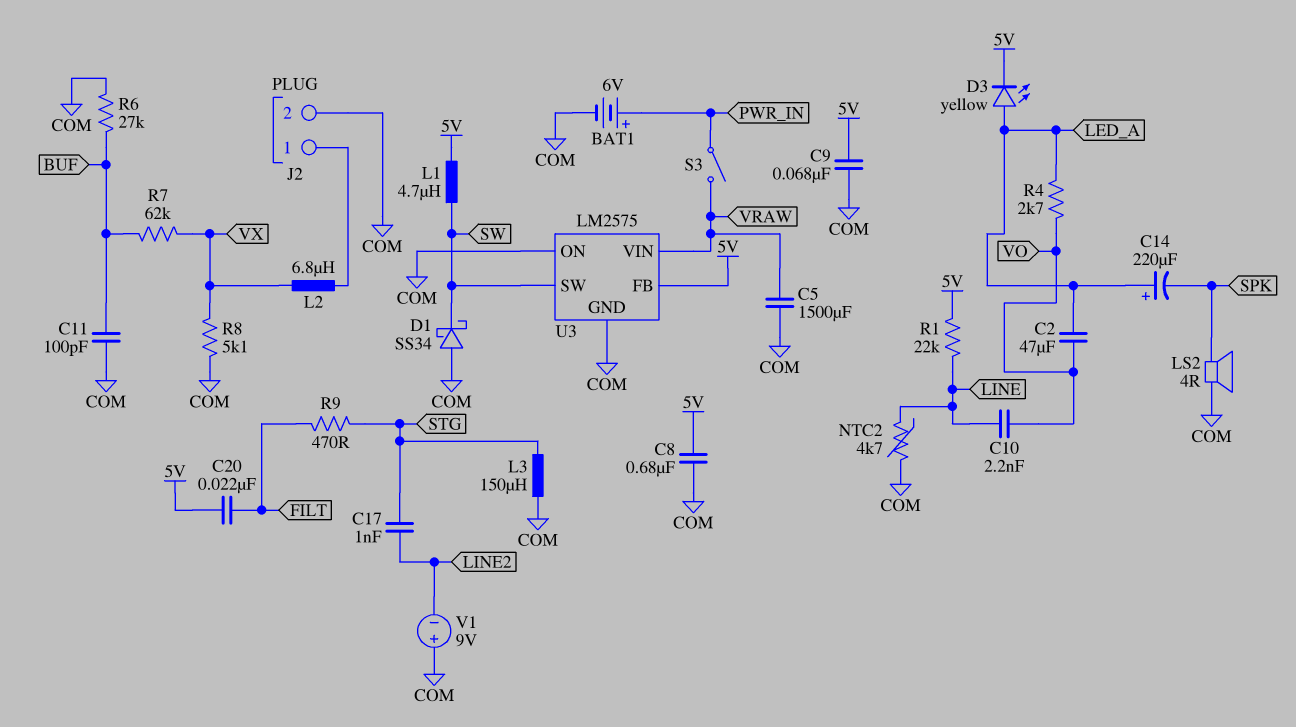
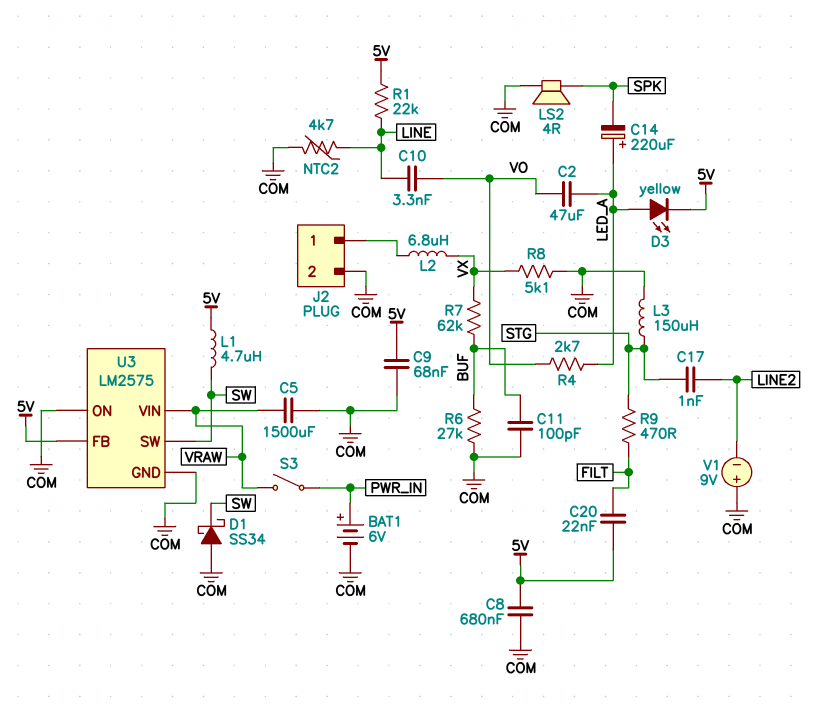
C10: 2.2nF (LINE, VO) -> 3.3nF (LINE, VO)

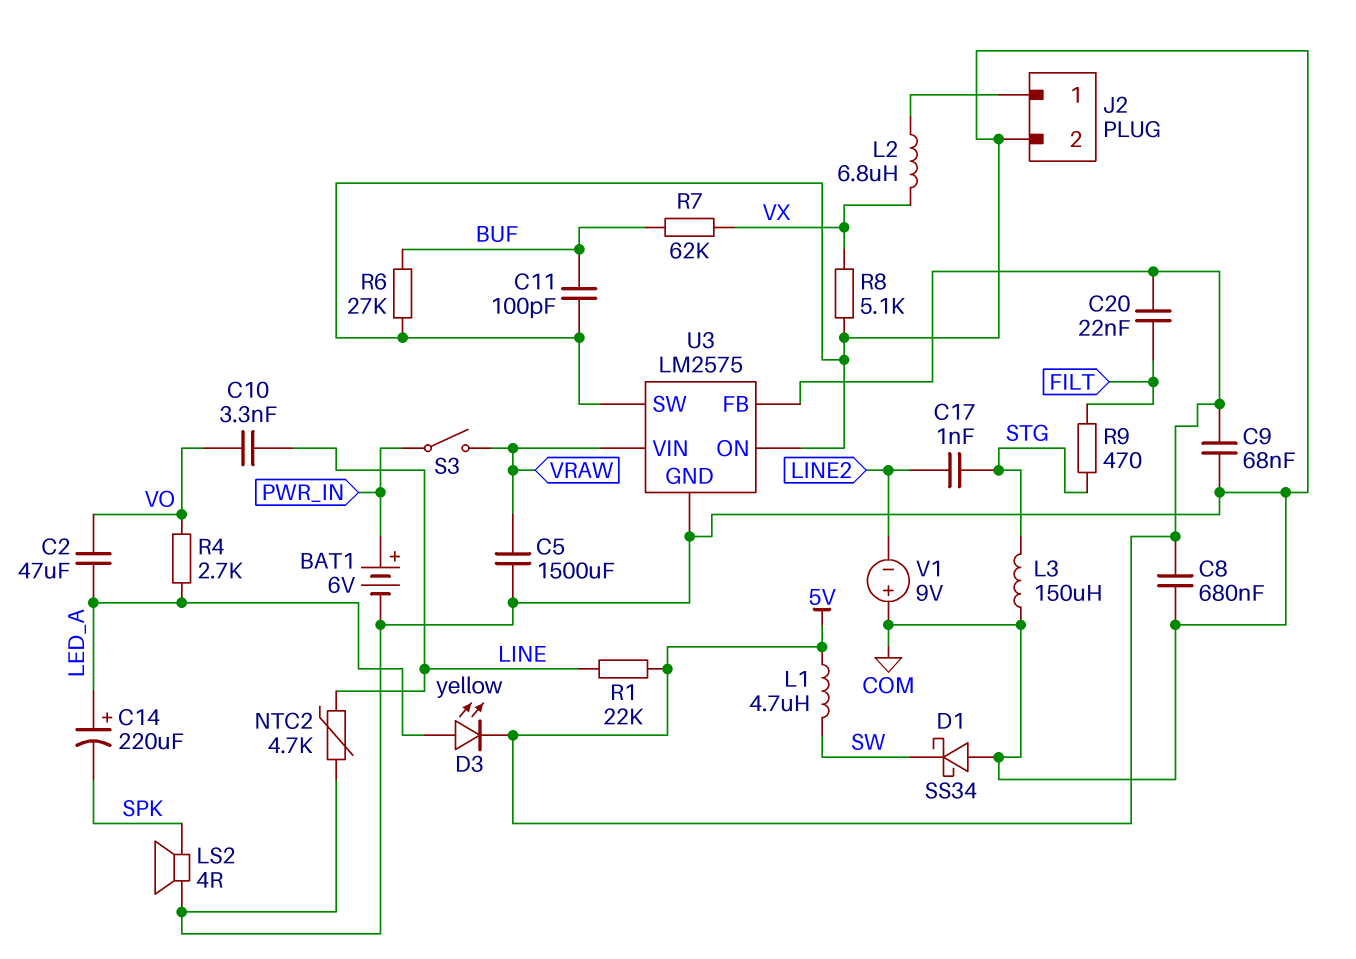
U3 pin SW: SW -> COM

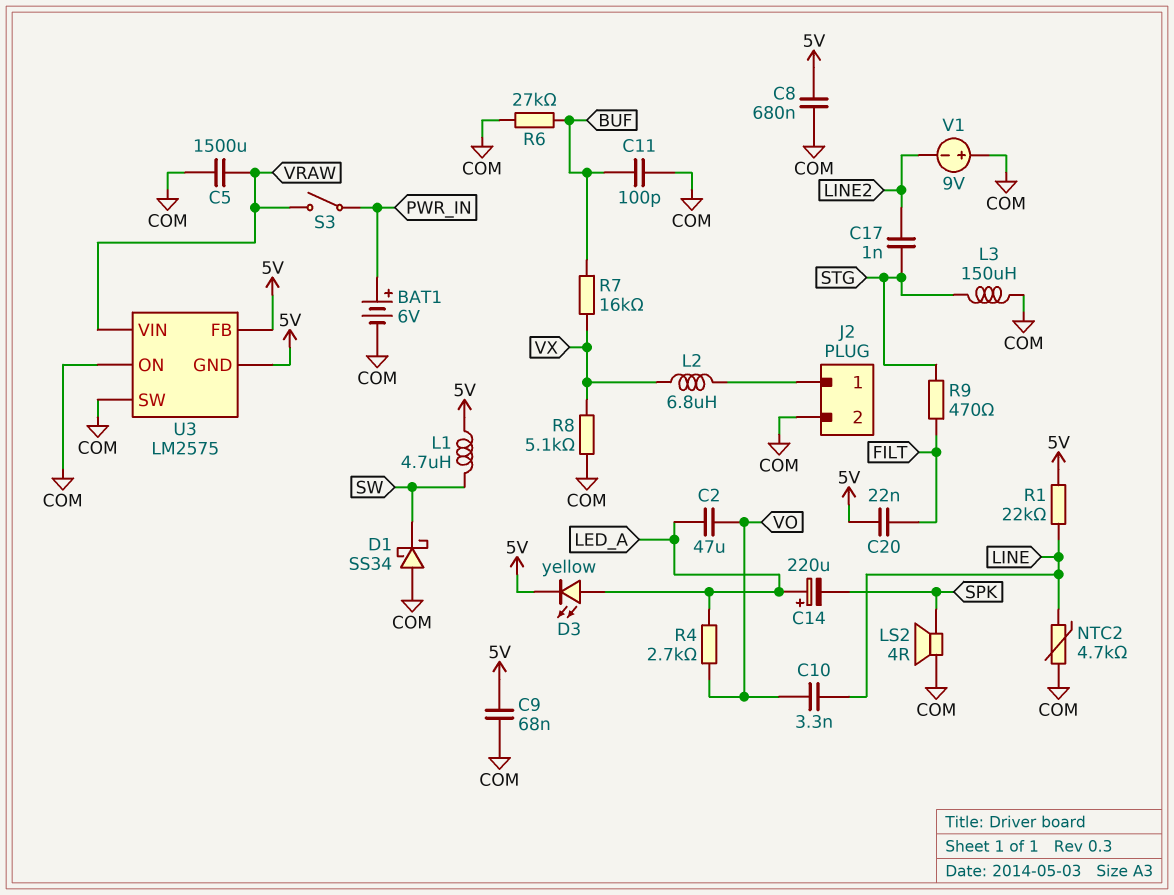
R7: 62k (BUF, VX) -> 16k (BUF, VX)
U3 pin GND: COM -> 5V

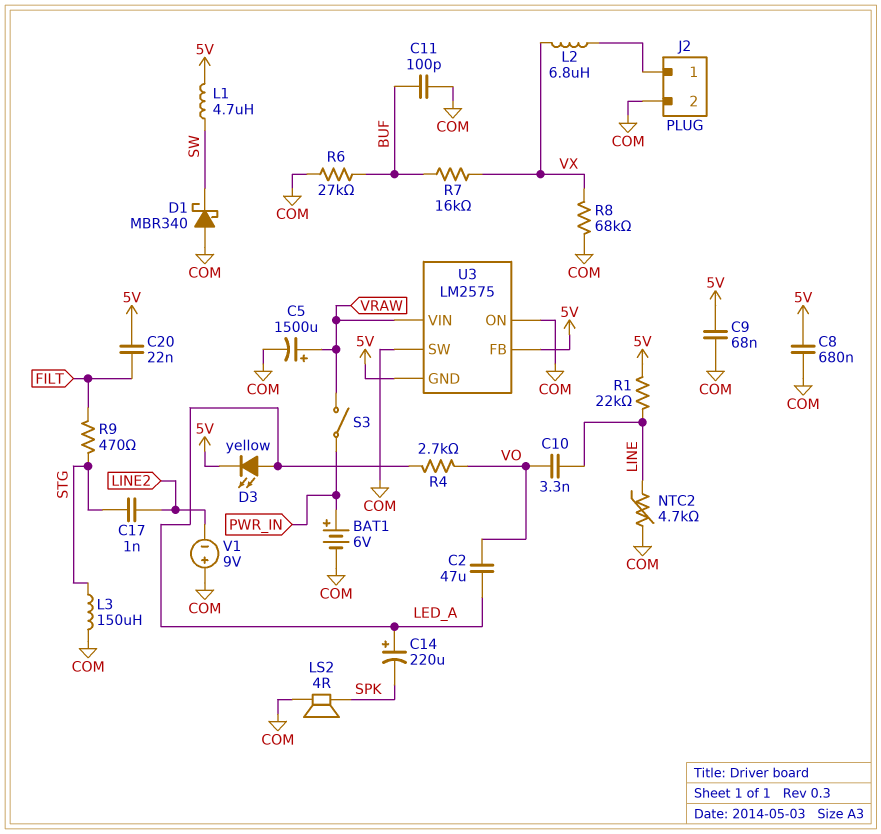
C5: 1500uF (COM, VRAW) -> 1500uF (plus VRAW, minus COM)
D1: schottky SS34 (A COM, K SW) -> schottky MBR340 (A COM, K SW)
R8: 5.1k (COM, VX) -> 68k (COM, VX)

